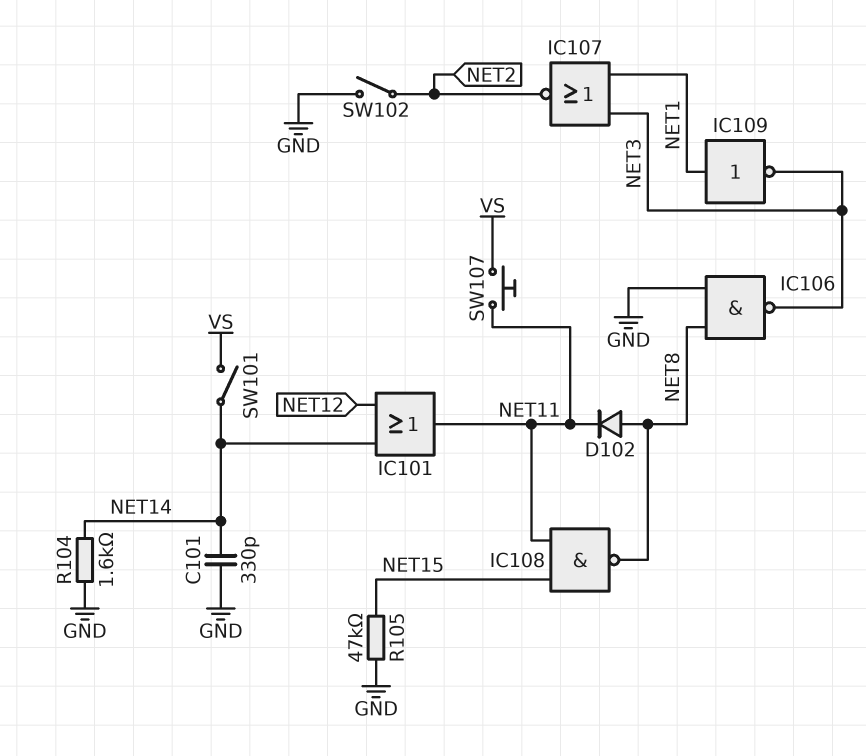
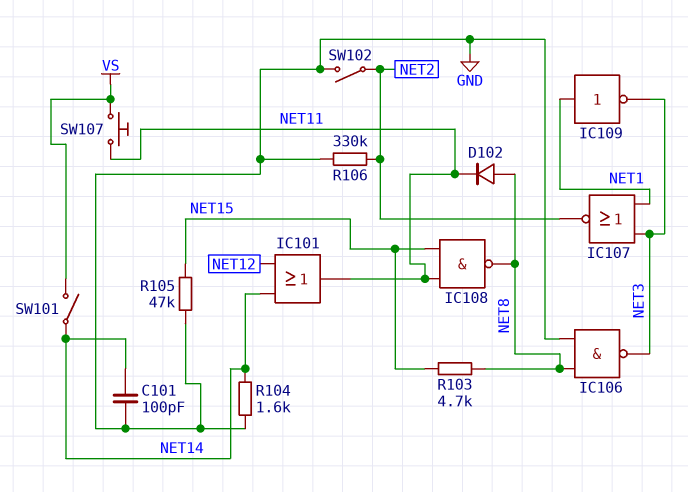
C101: 330pF (GND, NET14) -> 100pF (GND, NET14)
R103: none -> 4.7k (NET8, NET15)
R106: none -> 330k (GND, NET2)

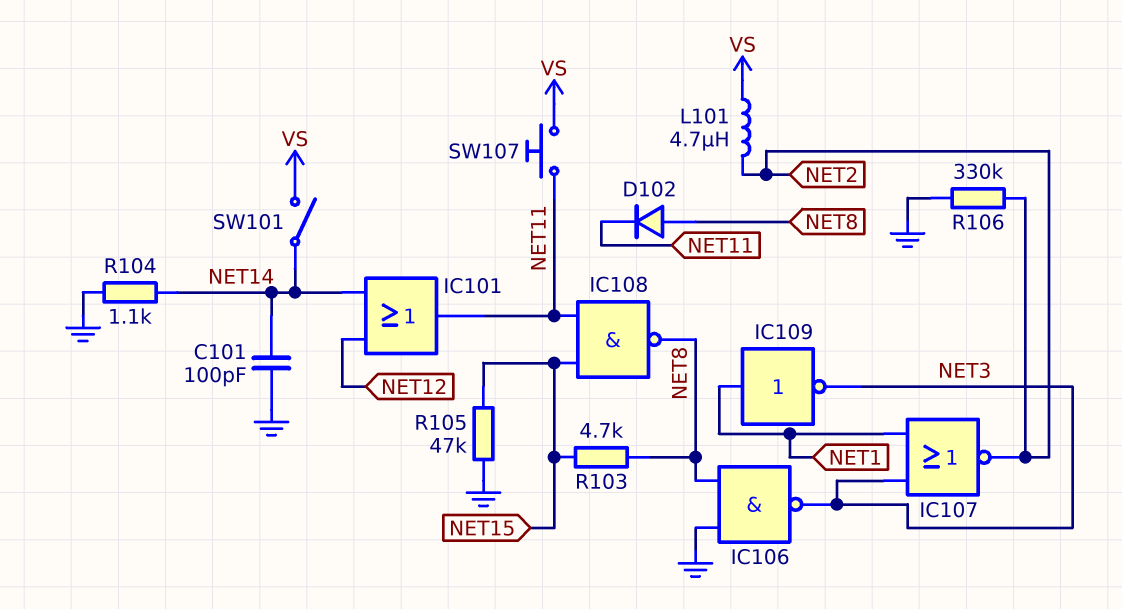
L101: none -> 4.7uH (NET2, VS)
R104: 1.6k (GND, NET14) -> 1.1k (GND, NET14)
SW102: switch (GND, NET2) -> none

